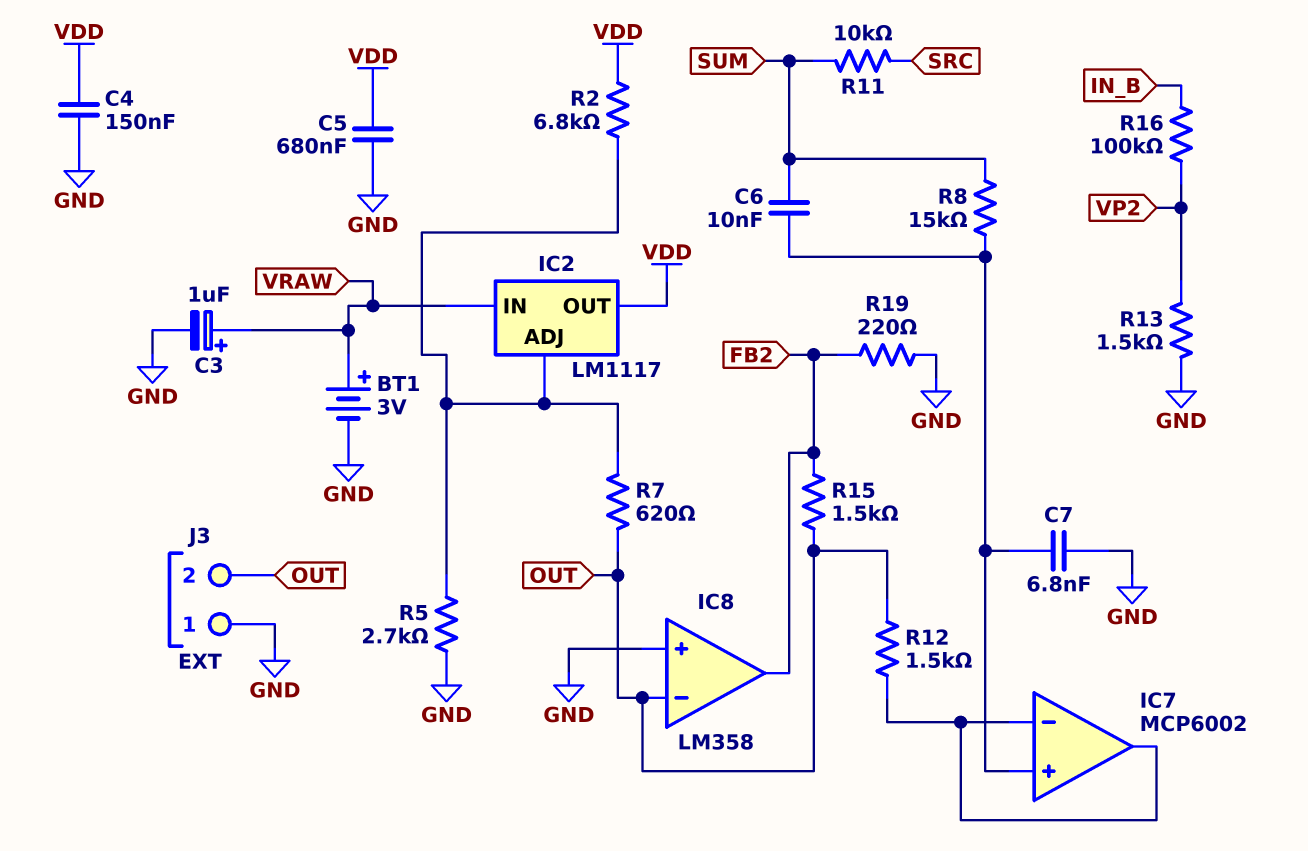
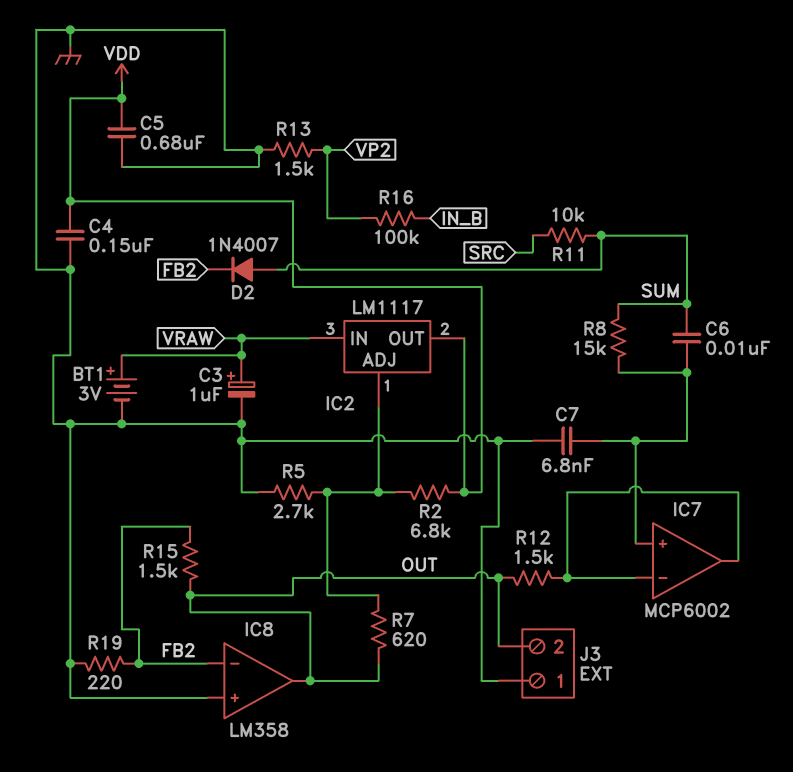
D2: none -> diode 1N4007 (A SUM, K FB2)
IC8 pin in-: OUT -> FB2
IC8 pin out: FB2 -> OUT

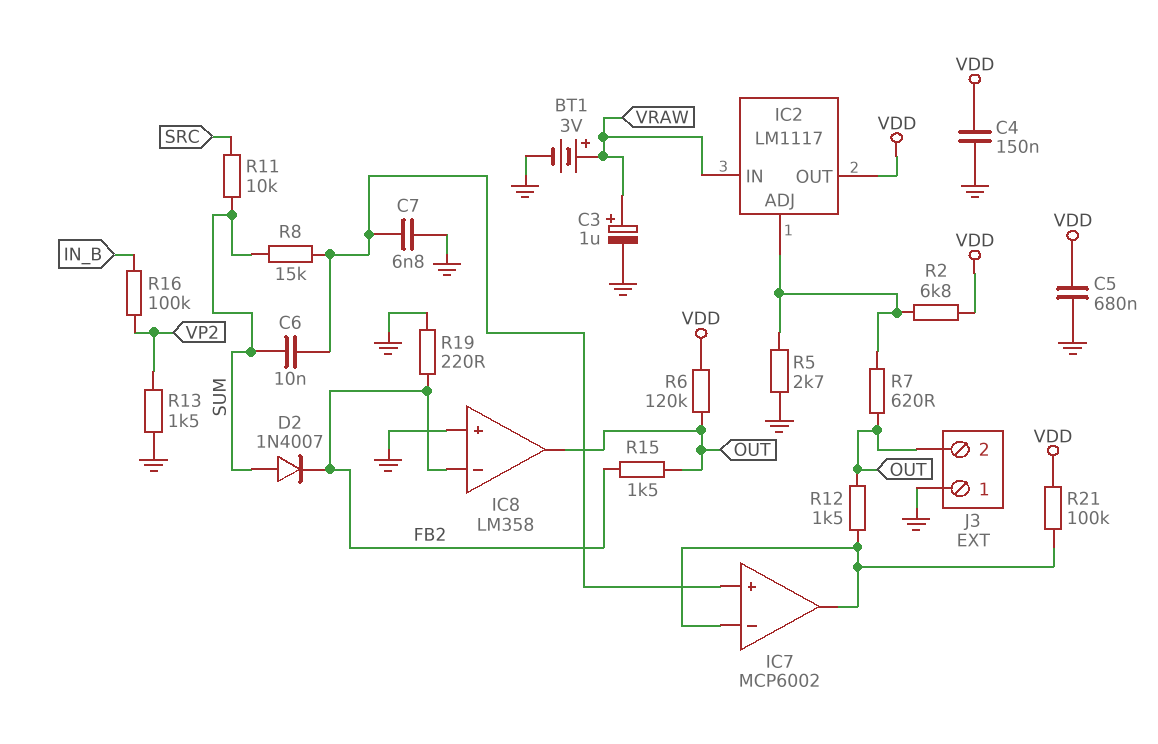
R6: none -> 120k (OUT, VDD)
R21: none -> 100k (IC7/in-, VDD)

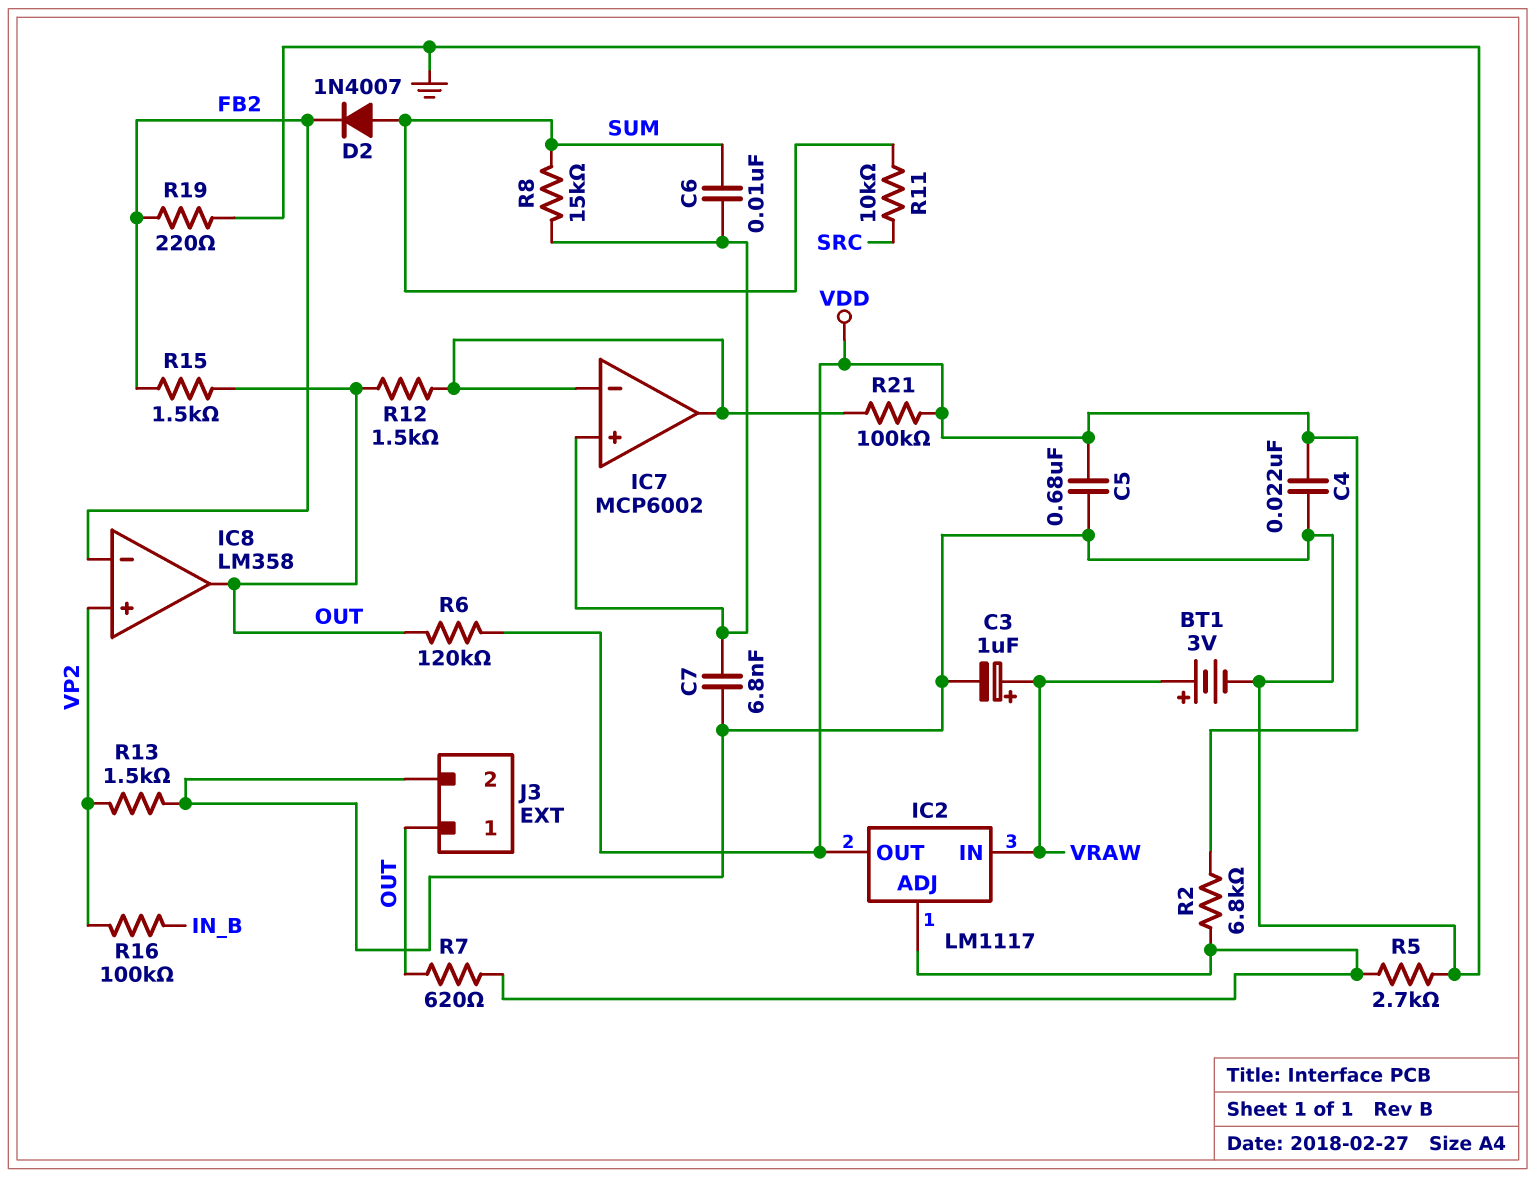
C4: 150nF (GND, VDD) -> 22nF (GND, VDD)
IC8 pin in+: GND -> VP2
J3 pin 1: GND -> OUT
J3 pin 2: OUT -> GND

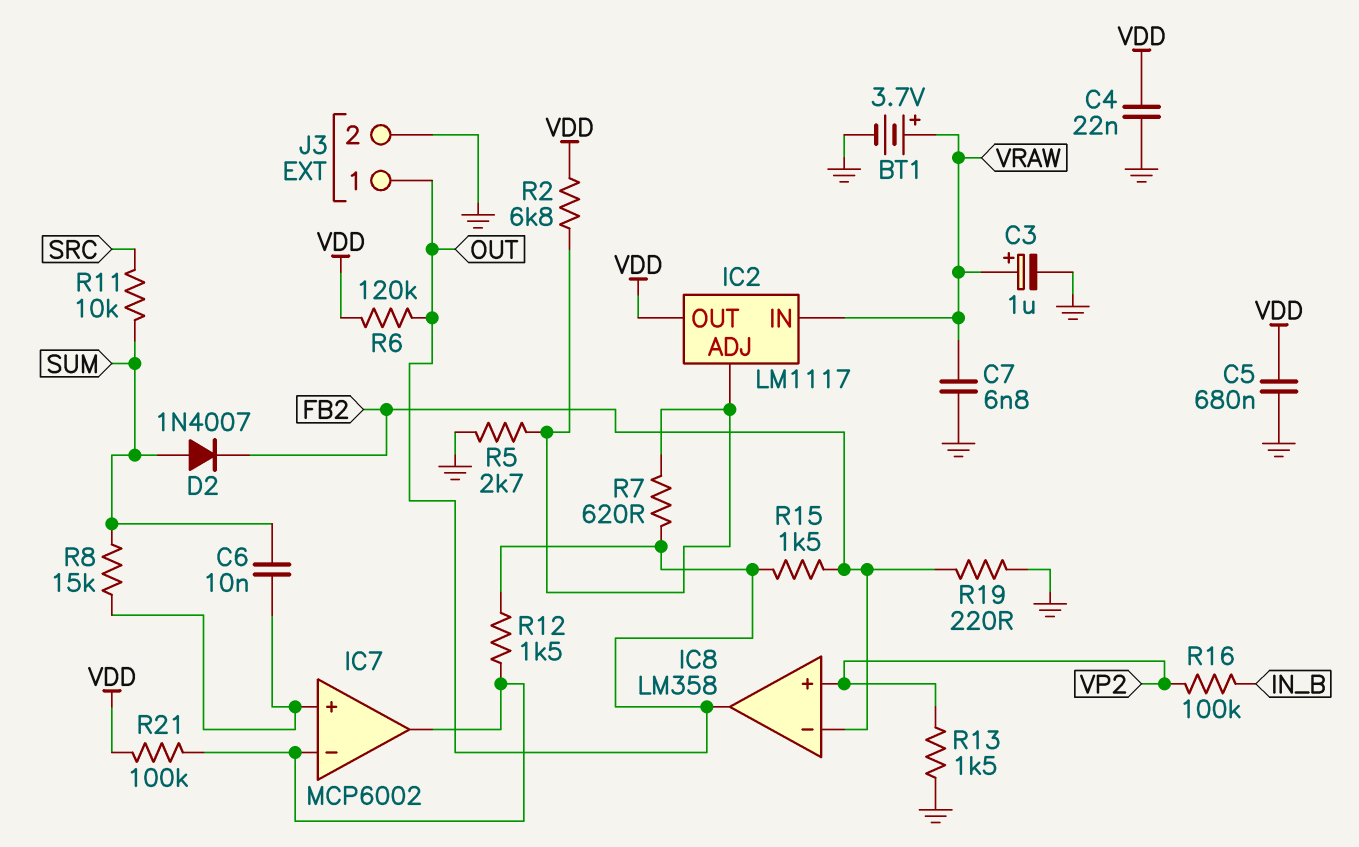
BT1: 3V (plus VRAW, minus GND) -> 3.7V (plus VRAW, minus GND)
C7: 6.8nF (GND, IC7/in+) -> 6.8nF (GND, VRAW)

